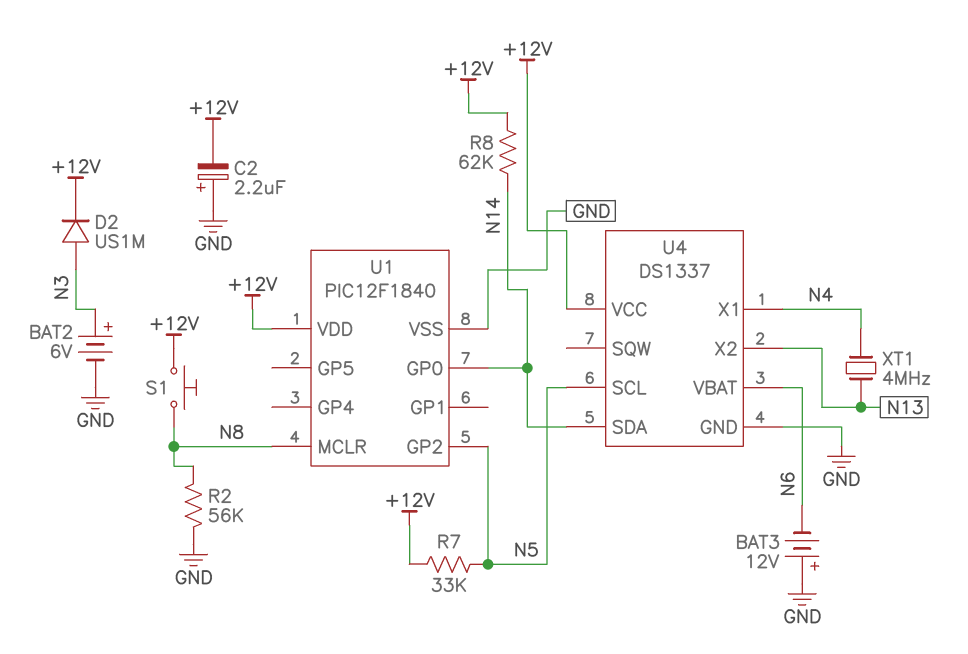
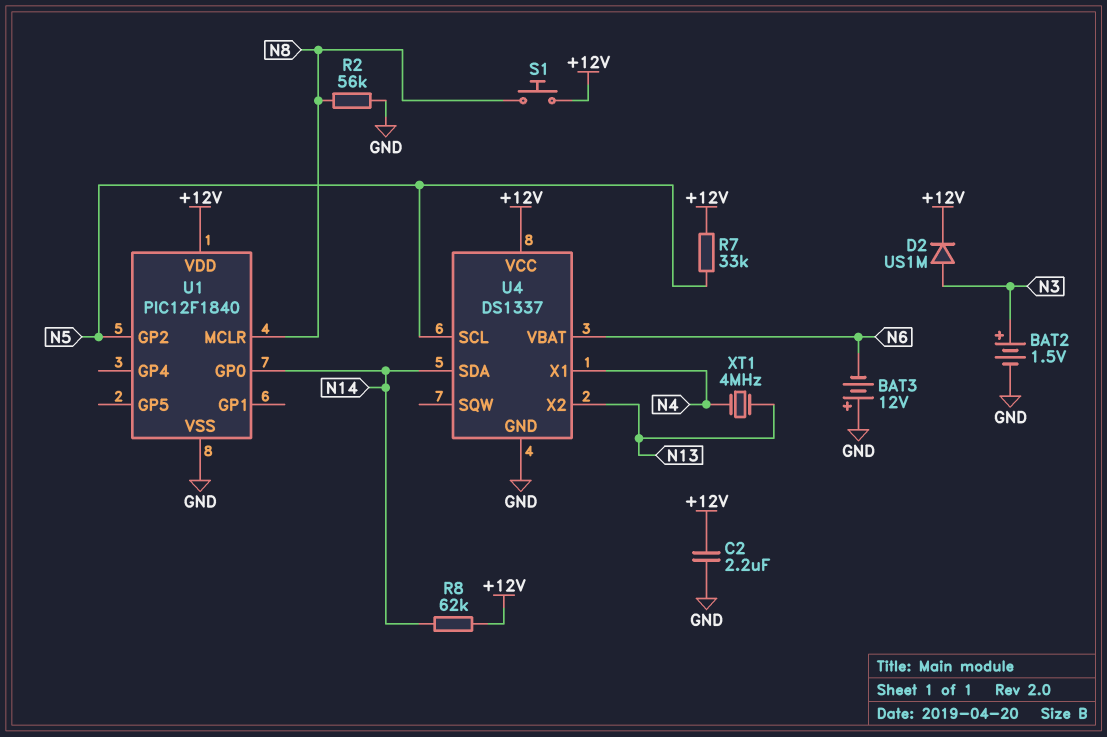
BAT2: 6V (plus N3, minus GND) -> 1.5V (plus N3, minus GND)
C2: 2.2uF (plus GND, minus +12V) -> 2.2uF (+12V, GND)

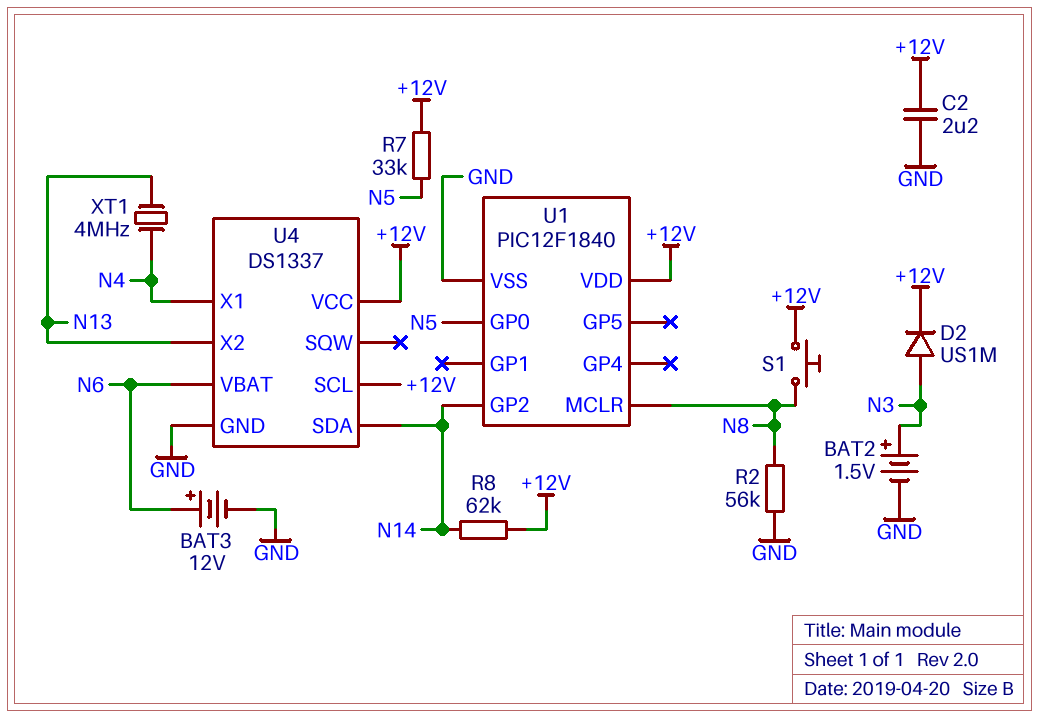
BAT3: 12V (plus GND, minus N6) -> 12V (plus N6, minus GND)
U1 pin GP0: N14 -> N5
U1 pin GP2: N5 -> N14
U4 pin SCL: N5 -> +12V

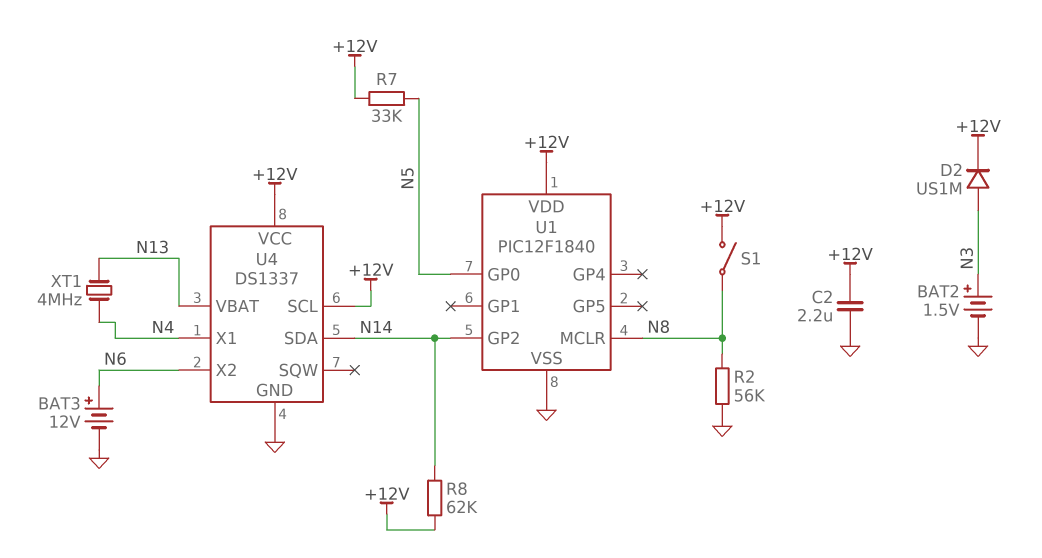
S1: button (+12V, N8) -> switch (+12V, N8)
U4 pin VBAT: N6 -> N13
U4 pin X2: N13 -> N6

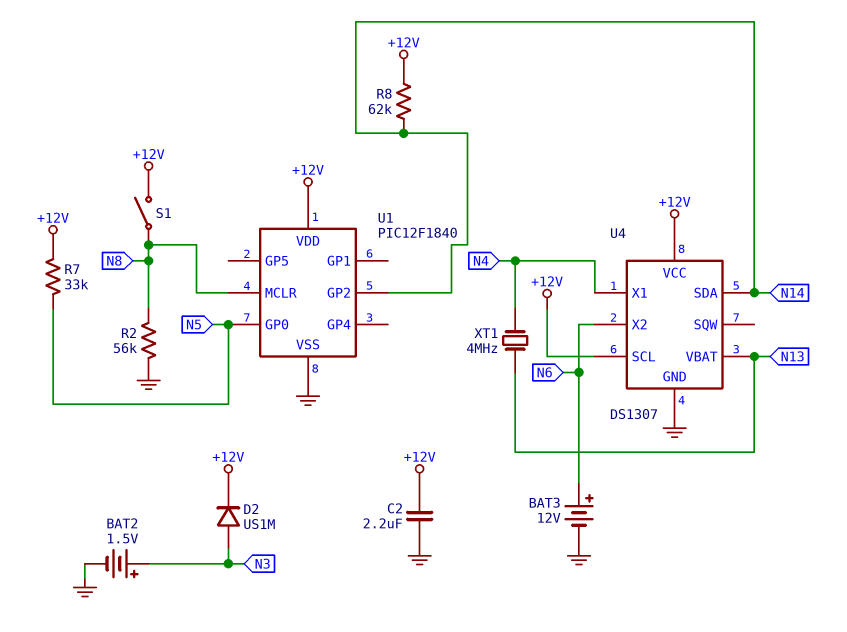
U4: DS1337 -> DS1307

